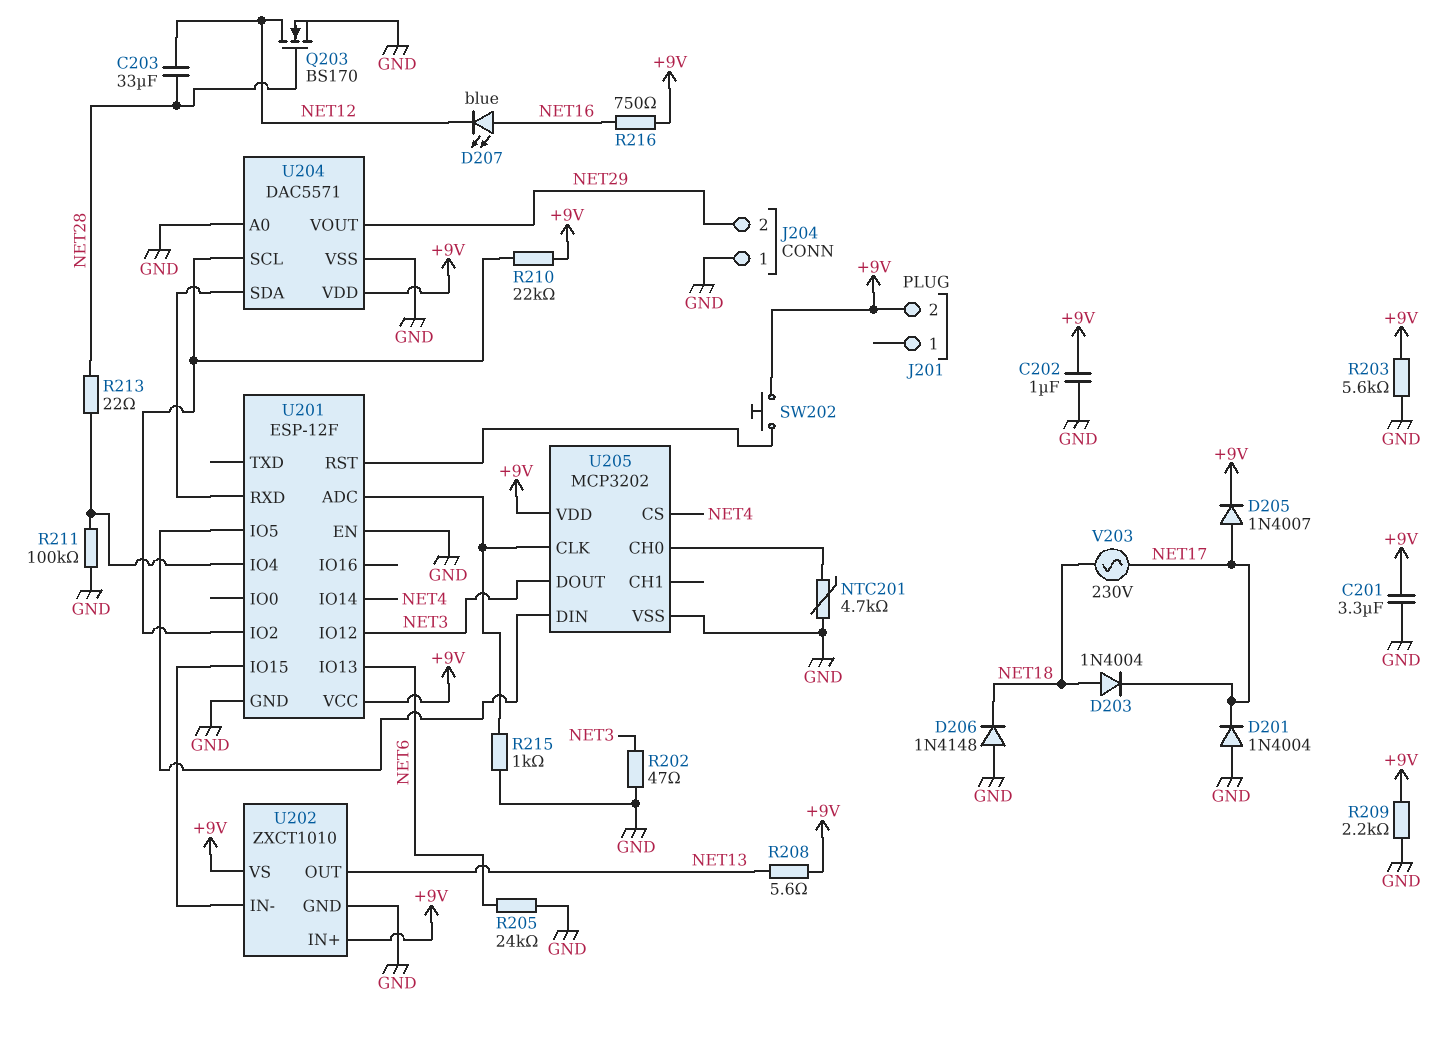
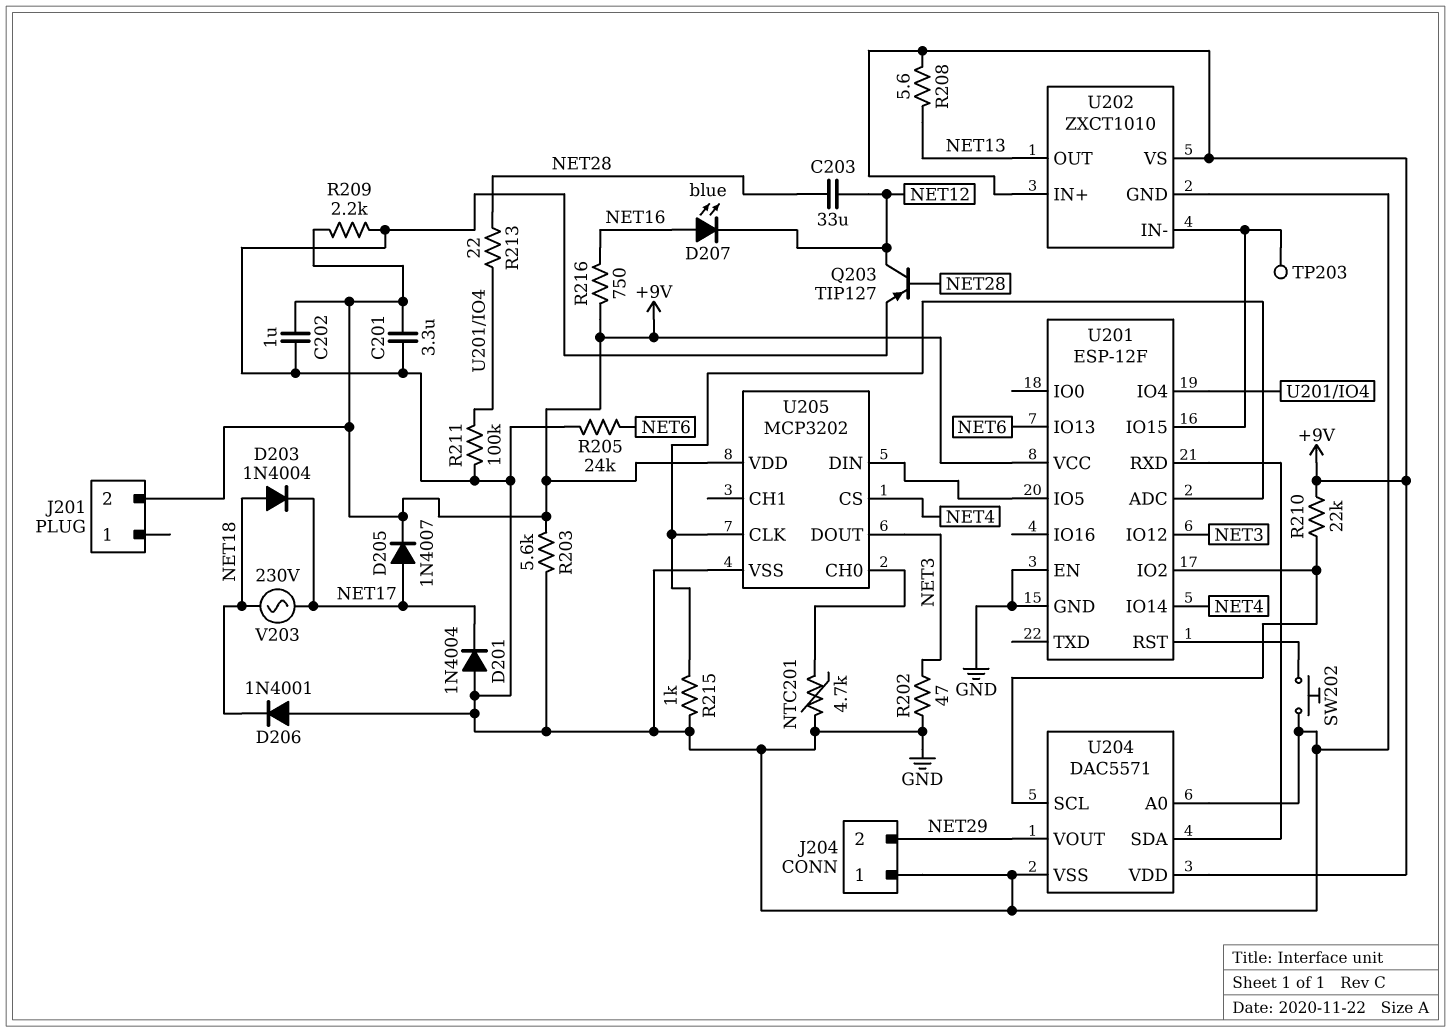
D206: diode 1N4148 (A GND, K NET18) -> diode 1N4001 (A GND, K NET18)
Q203: NMOS BS170 (G NET28, D NET12, S GND) -> PNP TIP127 (B NET28, C NET12, E GND)
SW202: button (+9V, U201/RST) -> button (GND, U201/RST)
TP203: none -> test point (U201/IO15)

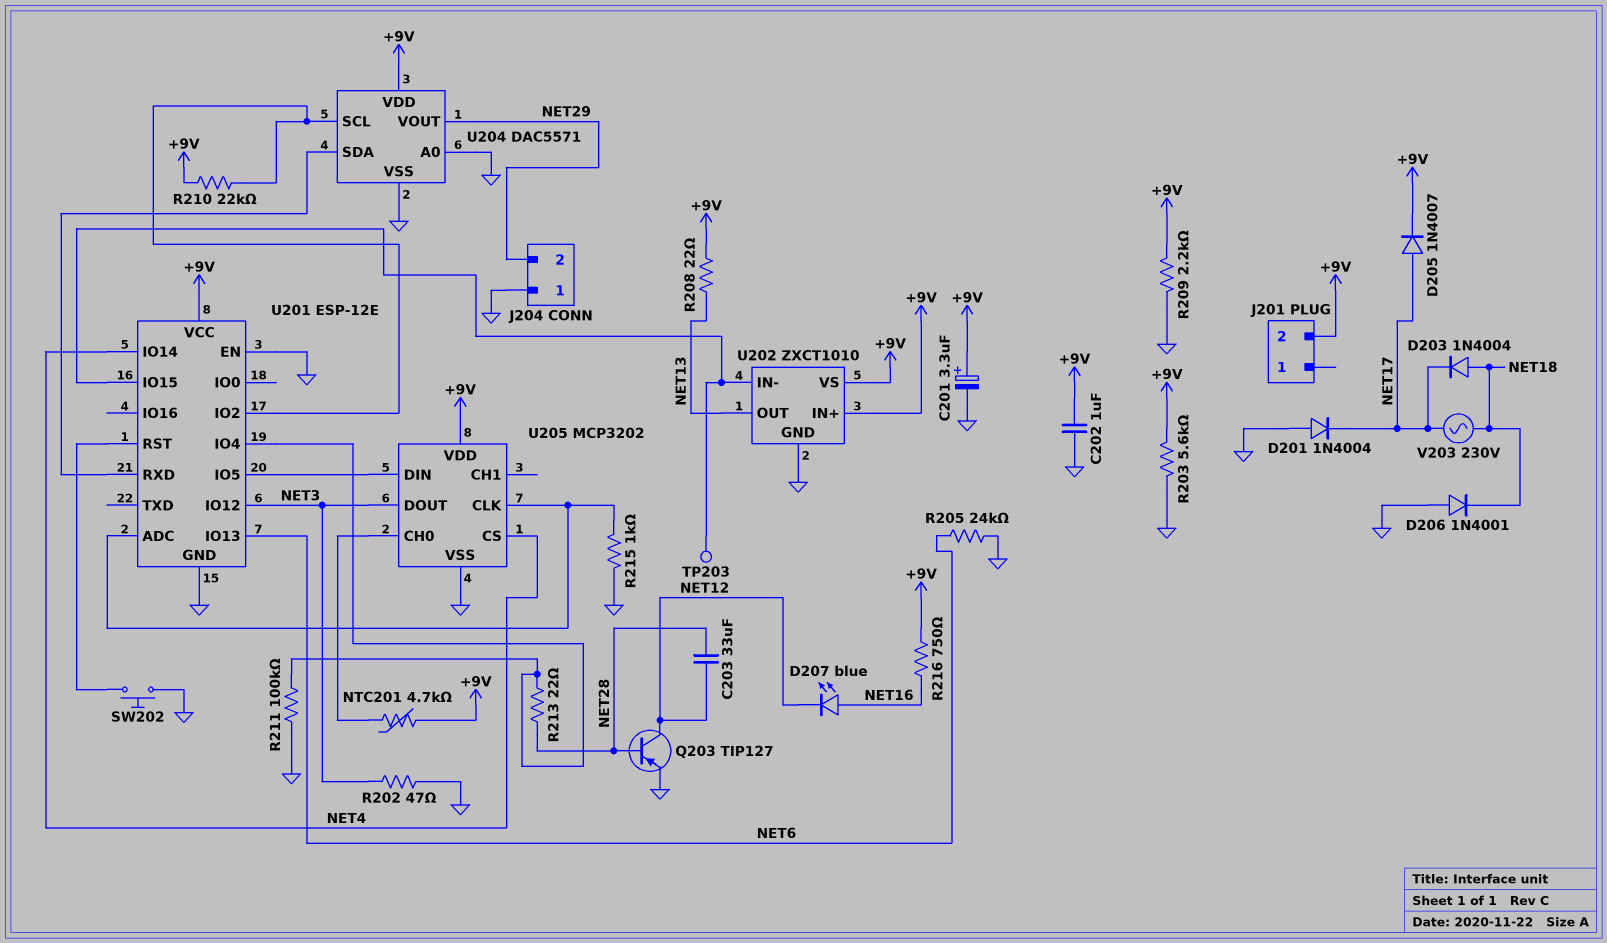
C201: 3.3uF (+9V, GND) -> 3.3uF (plus +9V, minus GND)
NTC201: 4.7k (GND, U205/CH0) -> 4.7k (+9V, U205/CH0)
R208: 5.6 (+9V, NET13) -> 22 (+9V, NET13)
U201: ESP-12F -> ESP-12E

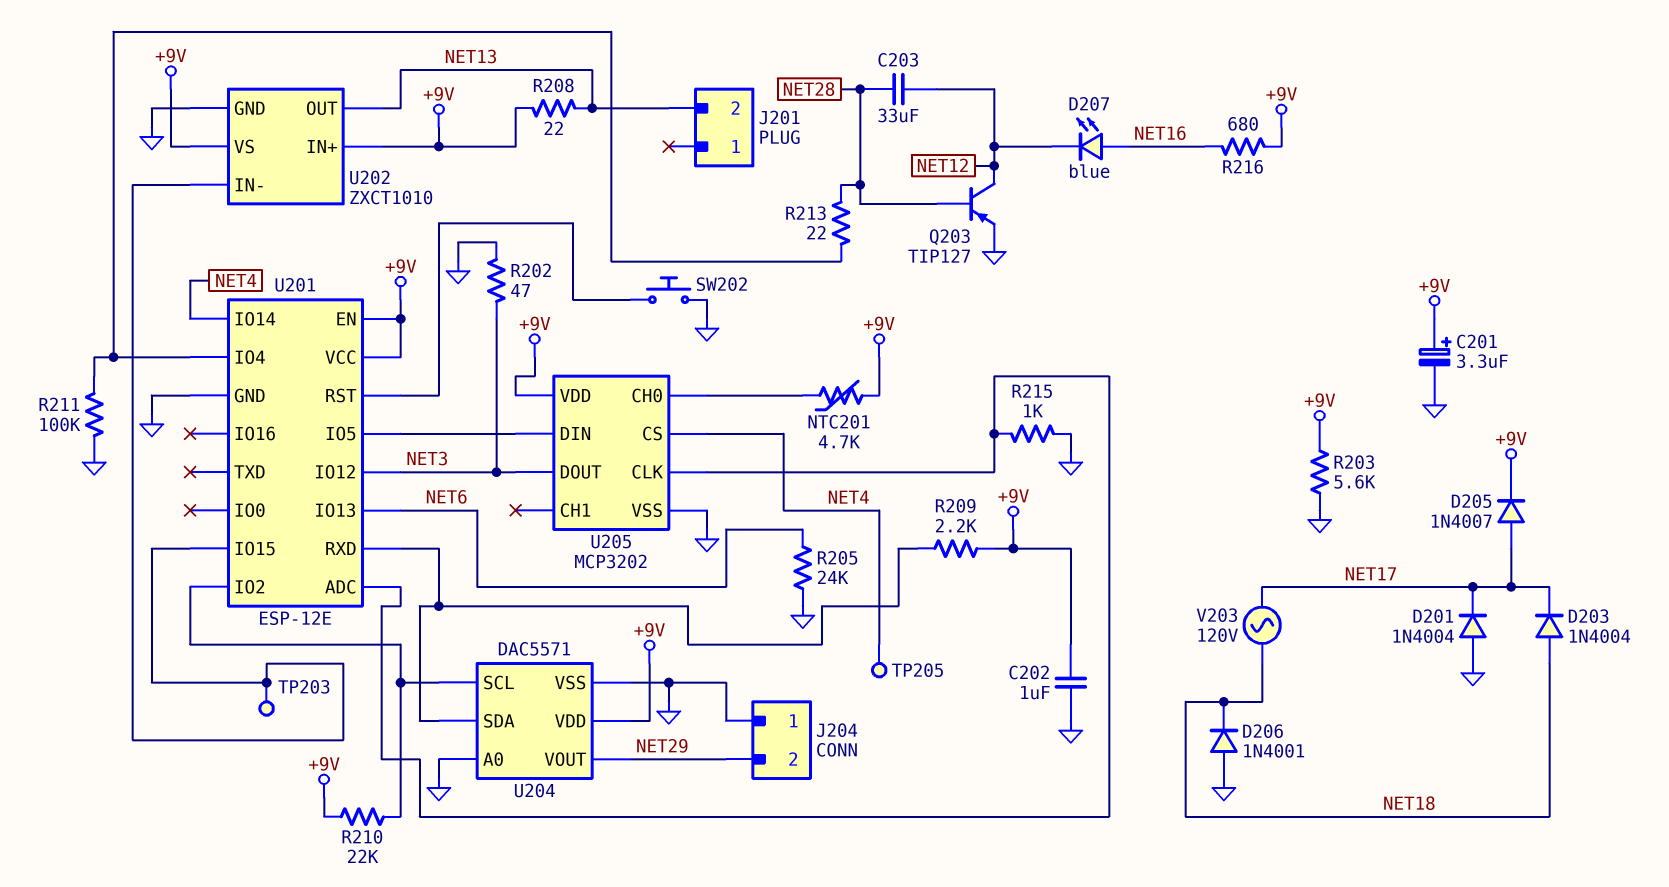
J201 pin 2: +9V -> NET13
R209: 2.2k (+9V, GND) -> 2.2k (+9V, U201/RXD)
R216: 750 (+9V, NET16) -> 680 (+9V, NET16)
TP205: none -> test point (NET4)
U201 pin EN: GND -> +9V
V203: AC 230V (NET17, NET18) -> AC 120V (NET17, NET18)

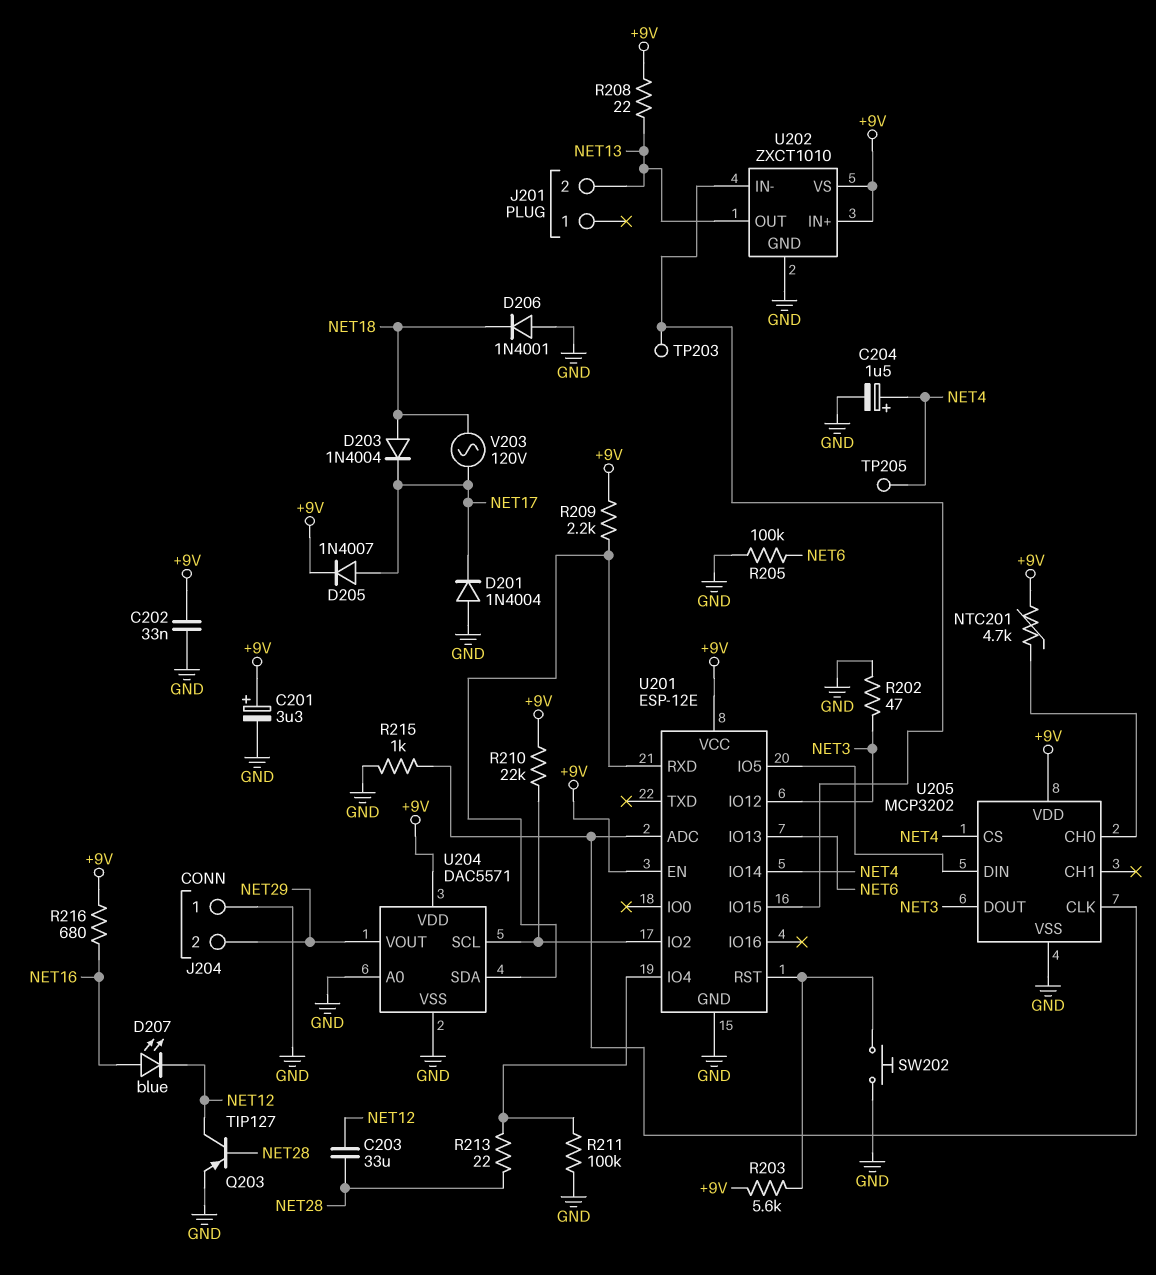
C202: 1uF (+9V, GND) -> 33nF (+9V, GND)
C204: none -> 1.5uF (plus NET4, minus GND)
R203: 5.6k (+9V, GND) -> 5.6k (+9V, U201/RST)
R205: 24k (GND, NET6) -> 100k (GND, NET6)

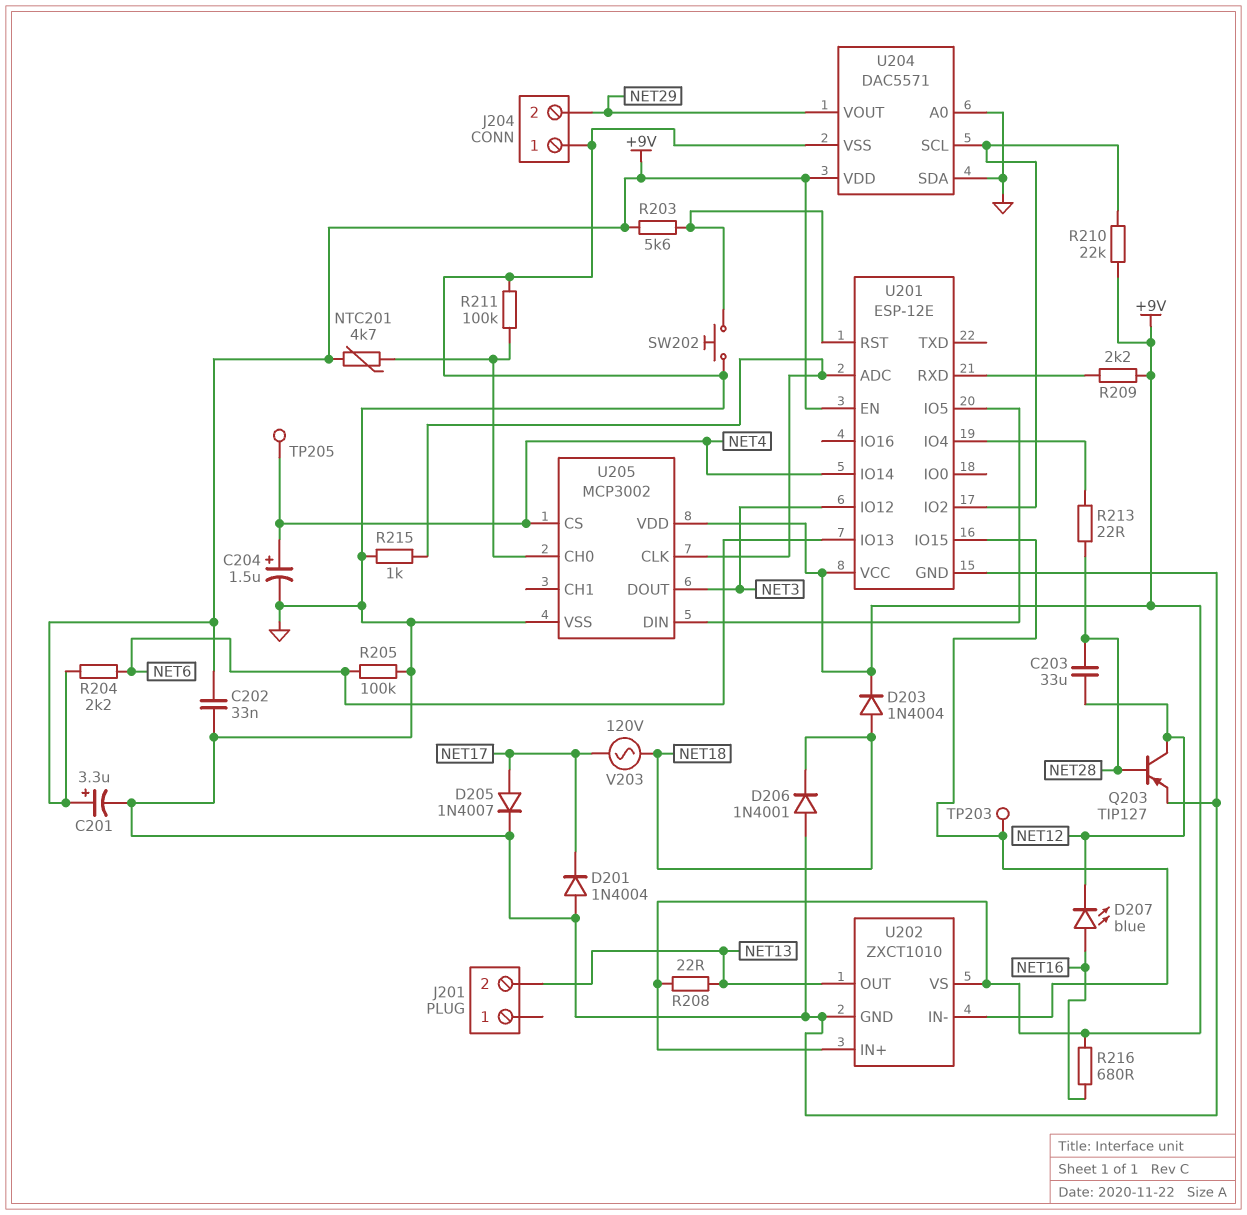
D203: diode 1N4004 (A NET18, K NET17) -> diode 1N4004 (A NET18, K +9V)
D205: diode 1N4007 (A NET17, K +9V) -> diode 1N4007 (A NET17, K GND)
R202: 47 (GND, NET3) -> none
R204: none -> 2.2k (+9V, NET6)
R211: 100k (GND, U201/IO4) -> 100k (GND, U205/CH0)
U204 pin SDA: U201/RXD -> GND
U205: MCP3202 -> MCP3002

